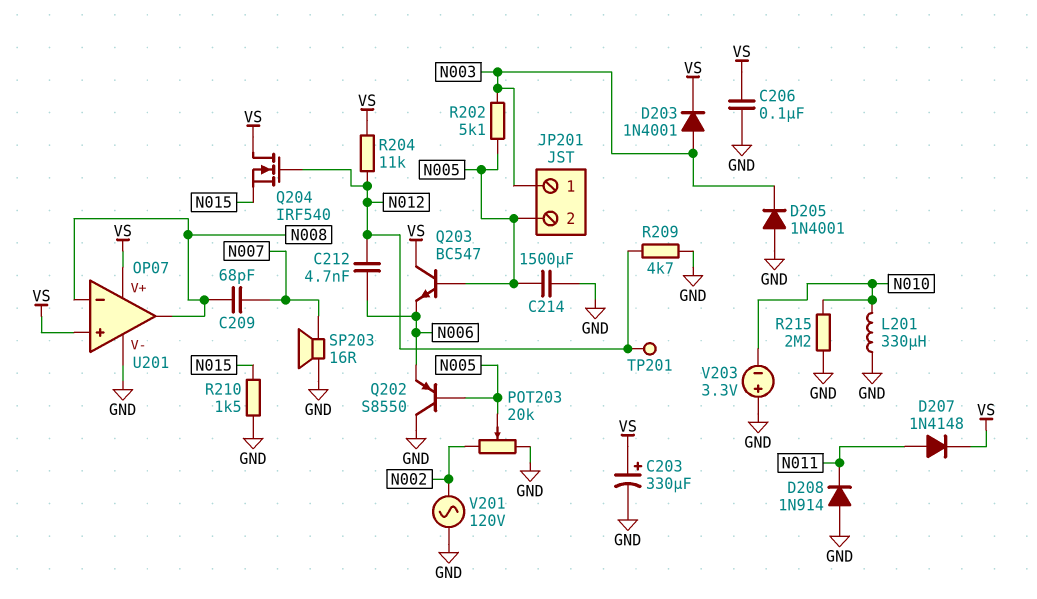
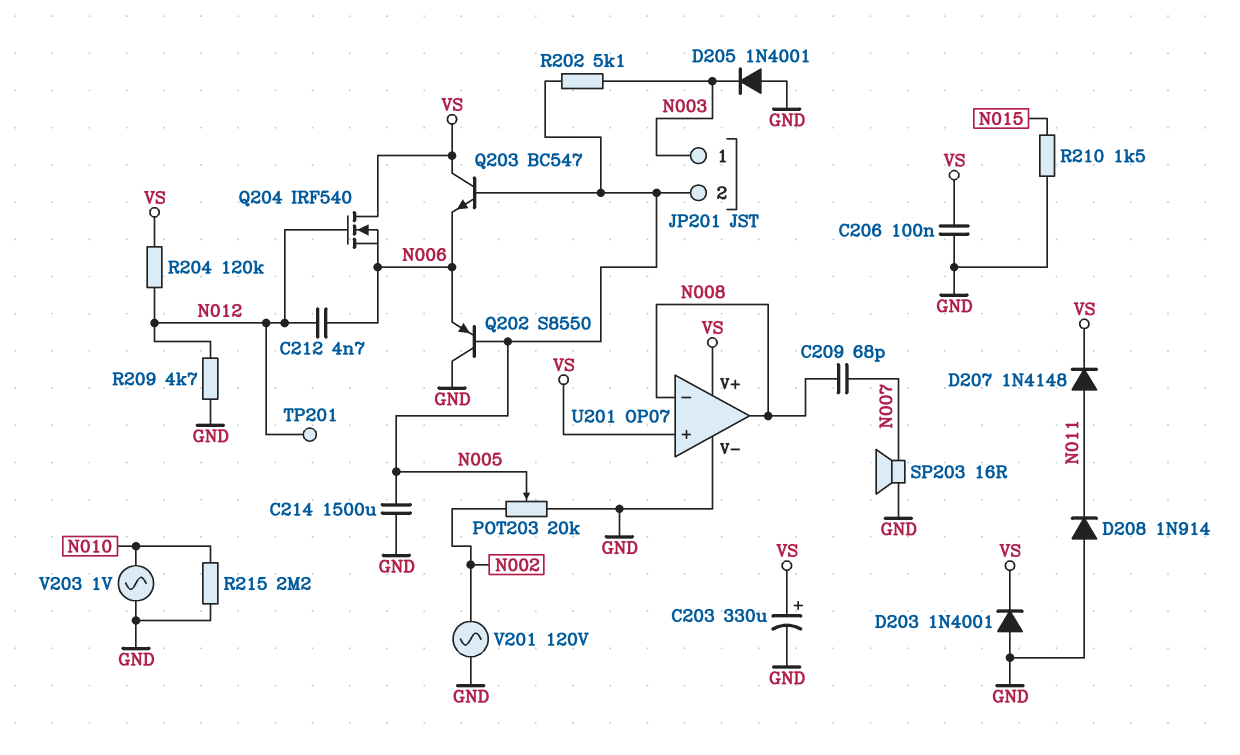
D203: diode 1N4001 (A N003, K VS) -> diode 1N4001 (A GND, K VS)
L201: 330uH (GND, N010) -> none
Q204: NMOS IRF540 (G N012, D VS, S N015) -> NMOS IRF540 (G N012, D VS, S N006)
R204: 11k (N012, VS) -> 120k (N012, VS)
V203: 3.3V (plus GND, minus N010) -> AC 1V (GND, N010)

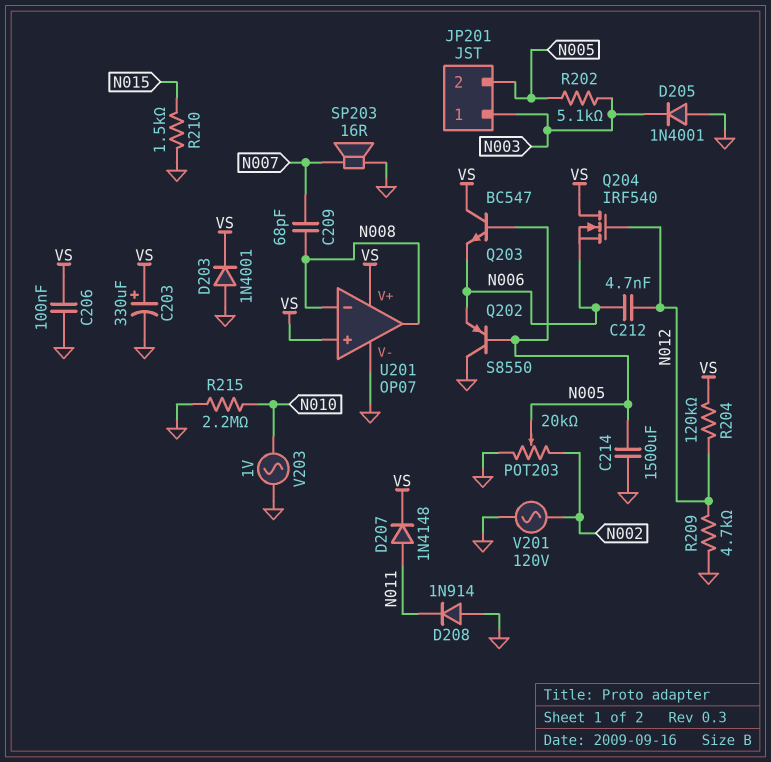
TP201: test point (N012) -> none

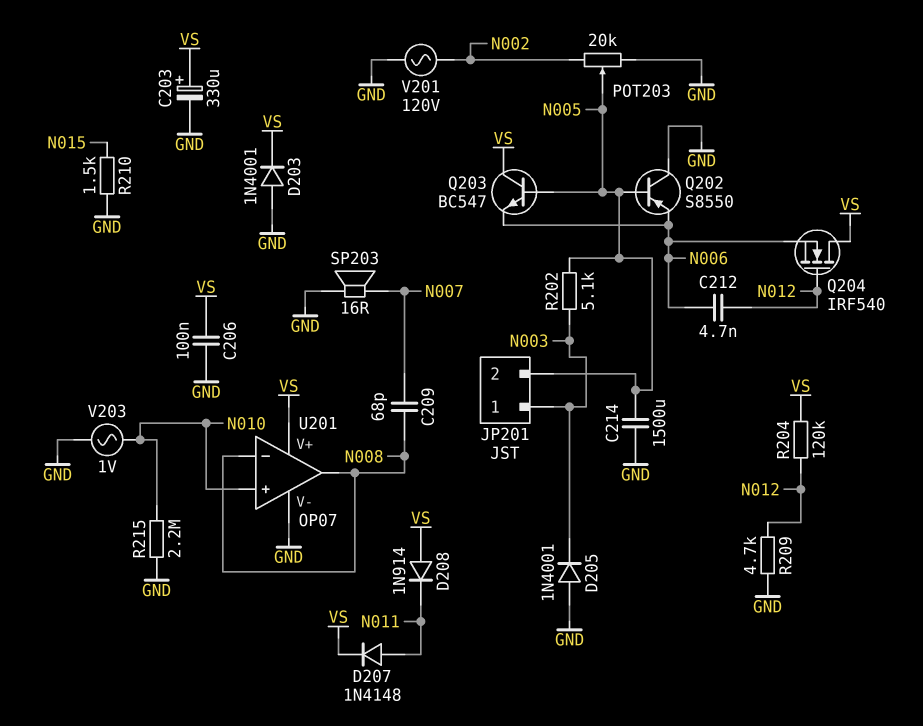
D208: diode 1N914 (A GND, K N011) -> diode 1N914 (A VS, K N011)
U201 pin in+: VS -> N010

